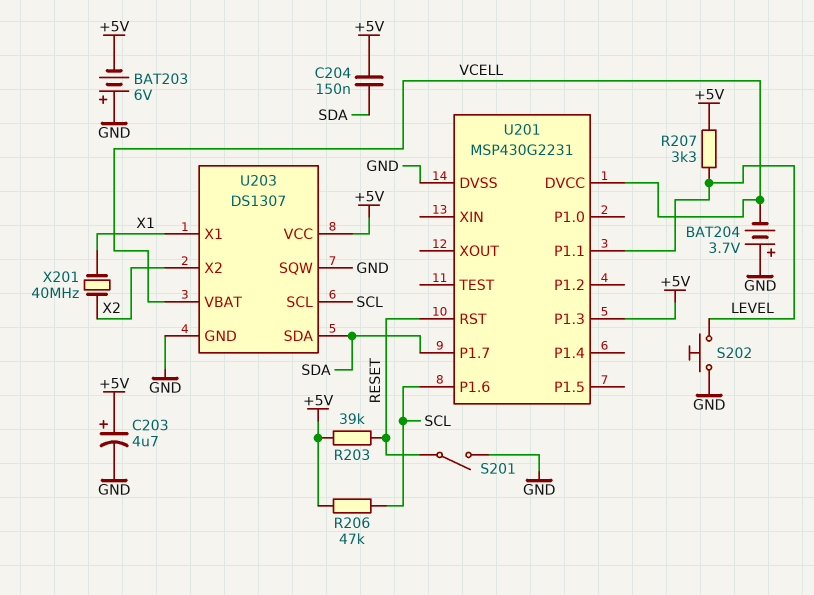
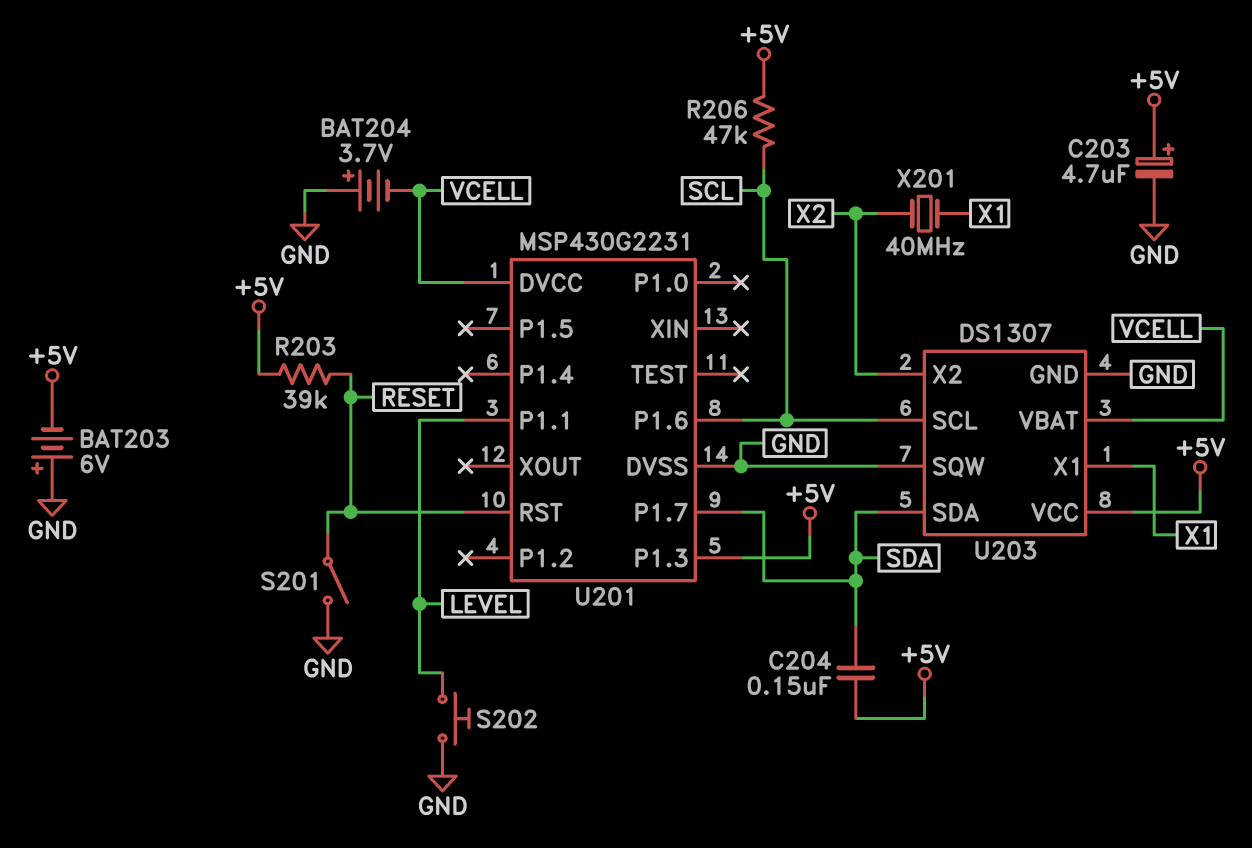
R207: 3.3k (+5V, LEVEL) -> none

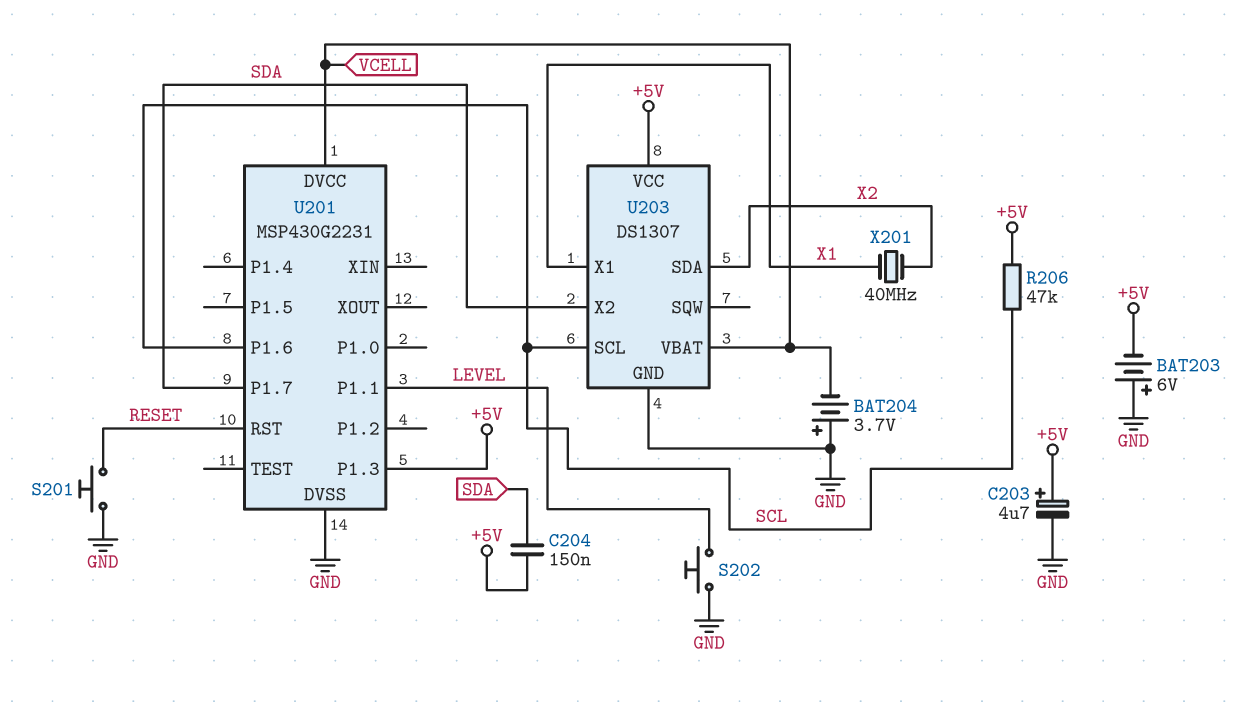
R203: 39k (+5V, RESET) -> none
S201: switch (GND, RESET) -> button (GND, RESET)
U203 pin SDA: SDA -> X2
U203 pin SQW: GND -> none
U203 pin X2: X2 -> SDA

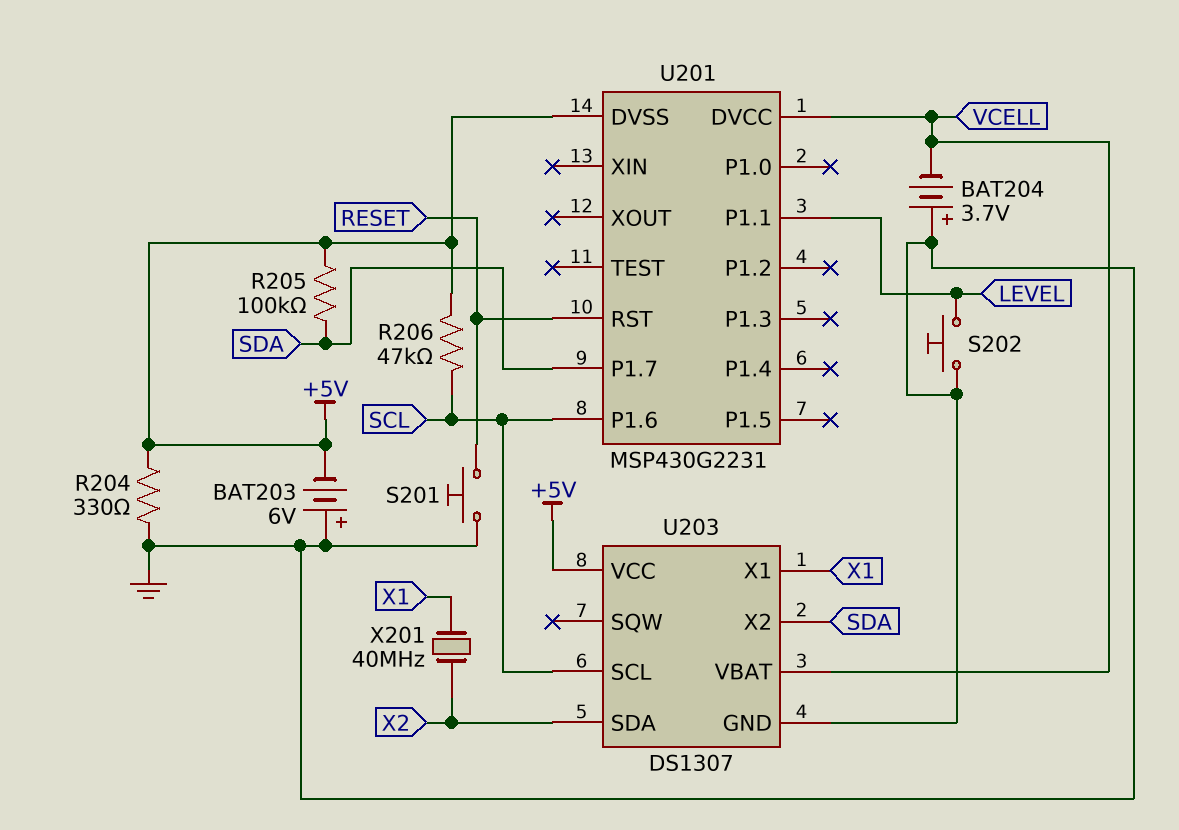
C203: 4.7uF (plus +5V, minus GND) -> none
C204: 150nF (+5V, SDA) -> none
R204: none -> 330 (+5V, GND)
R205: none -> 100k (+5V, SDA)
U201 pin DVSS: GND -> +5V
U201 pin P1.3: +5V -> none

